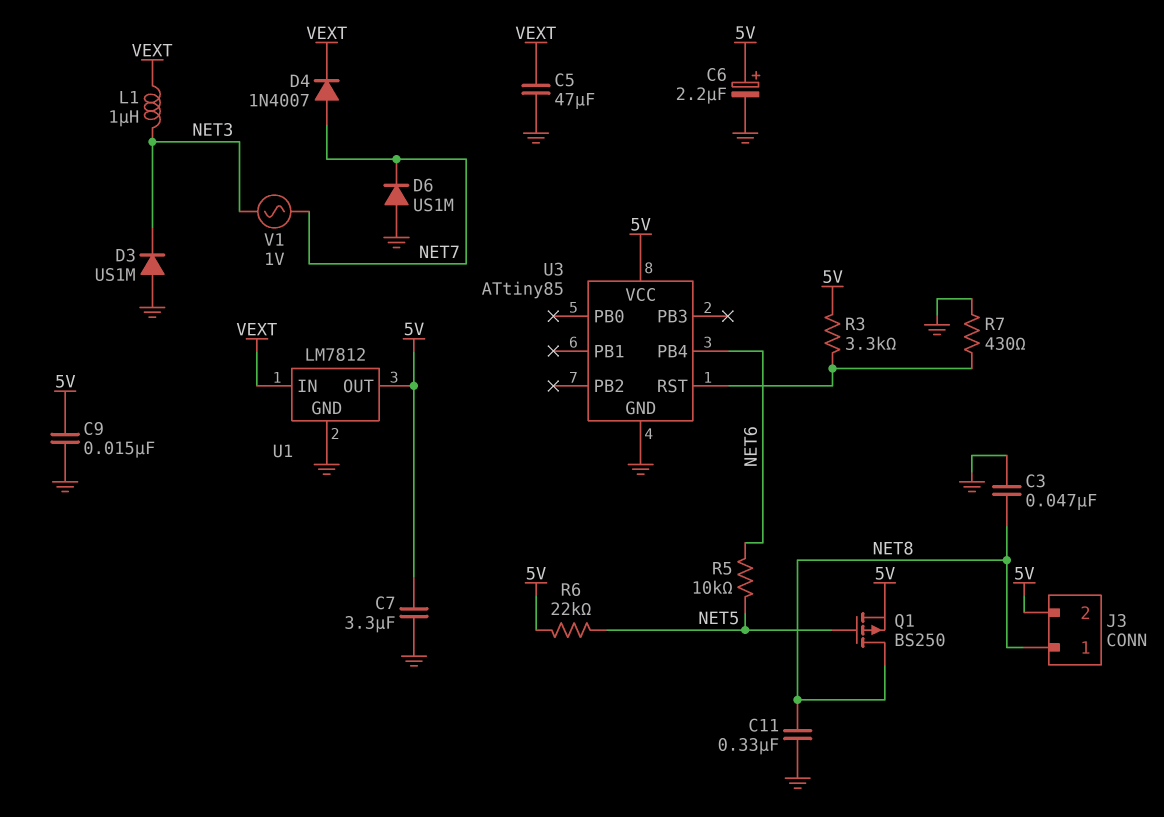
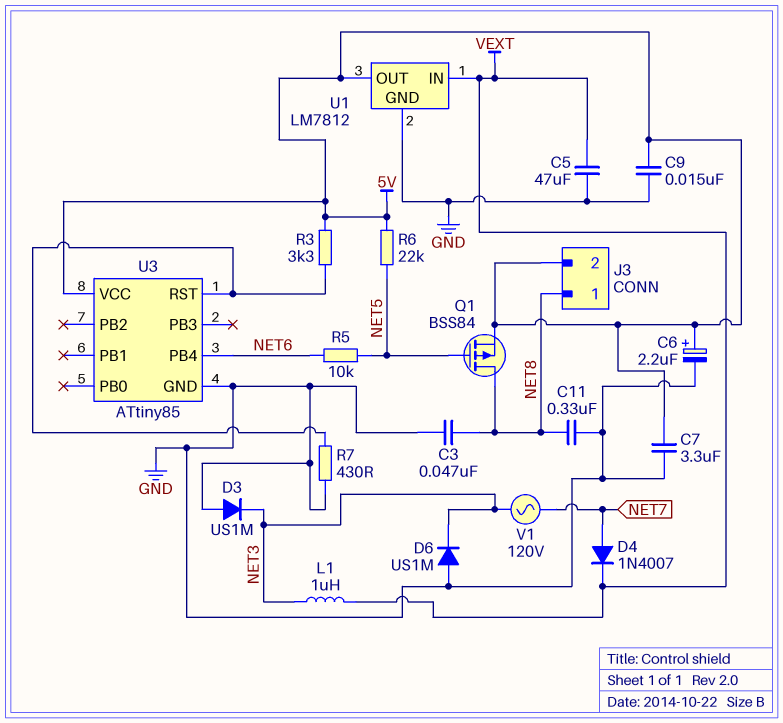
D6: diode US1M (A GND, K NET7) -> diode US1M (A GND, K NET3)
Q1: PMOS BS250 (G NET5, D NET8, S 5V) -> PMOS BSS84 (G NET5, D NET8, S 5V)
V1: AC 1V (NET3, NET7) -> AC 120V (NET3, NET7)

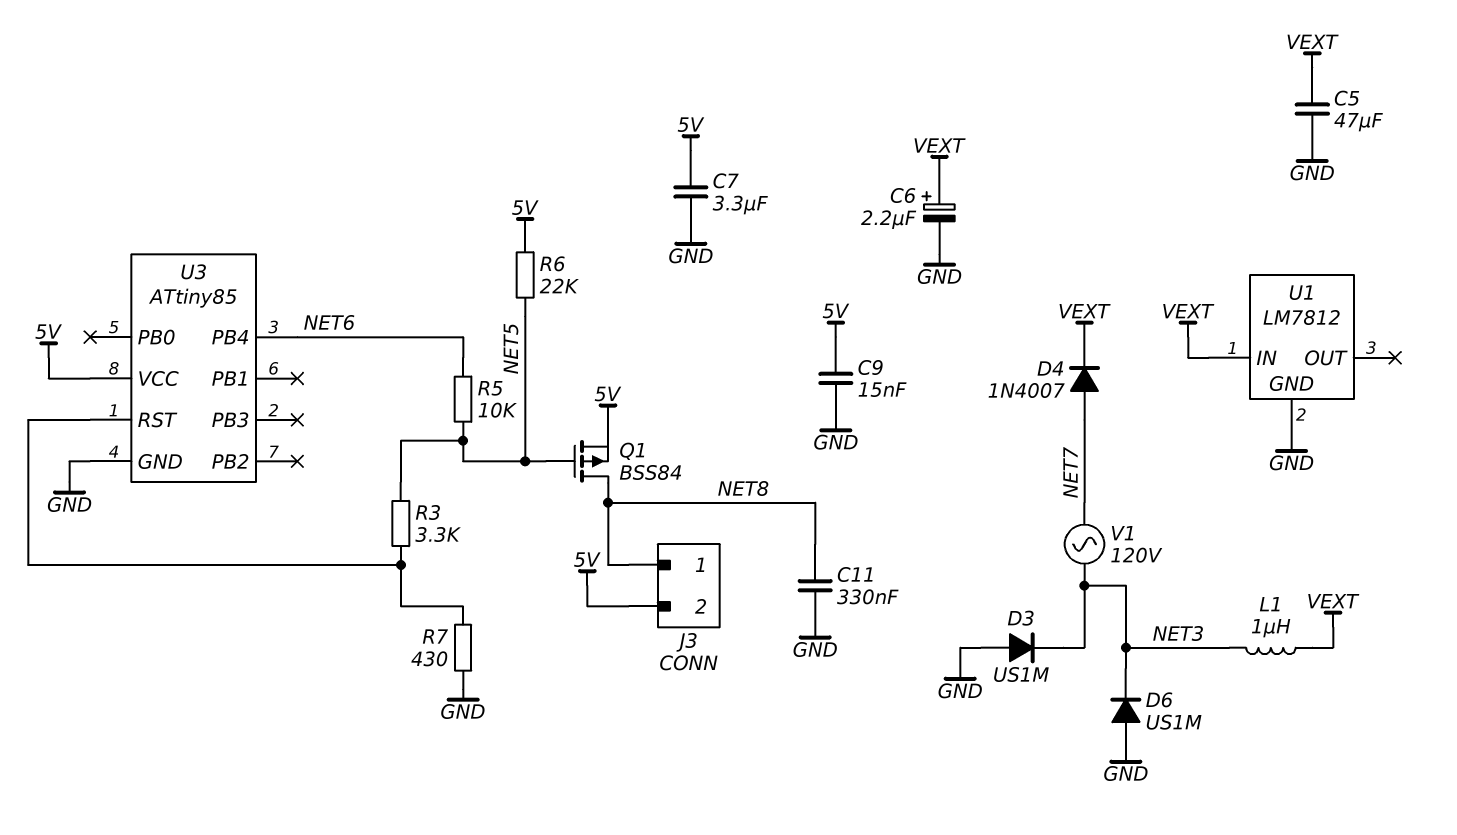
C3: 47nF (GND, NET8) -> none
C6: 2.2uF (plus 5V, minus GND) -> 2.2uF (plus VEXT, minus GND)
R3: 3.3k (5V, U3/RST) -> 3.3k (NET5, U3/RST)
U1 pin OUT: 5V -> none

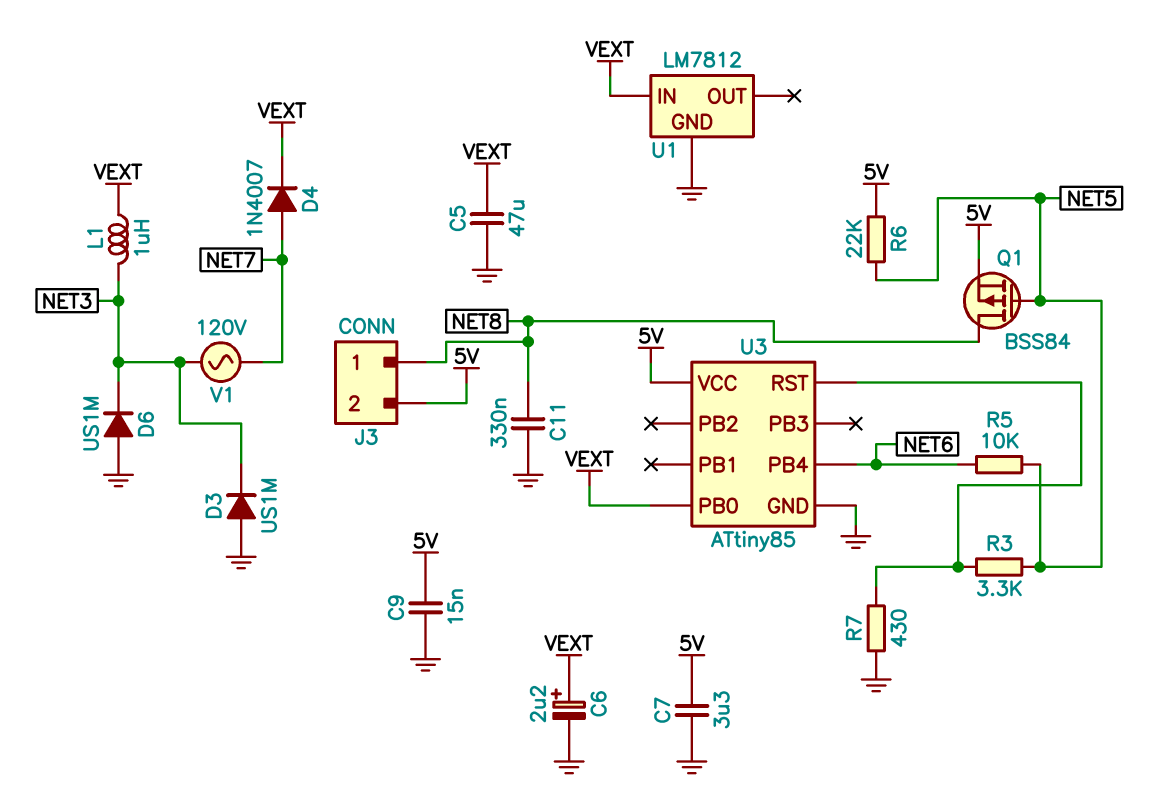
U3 pin PB0: none -> VEXT

